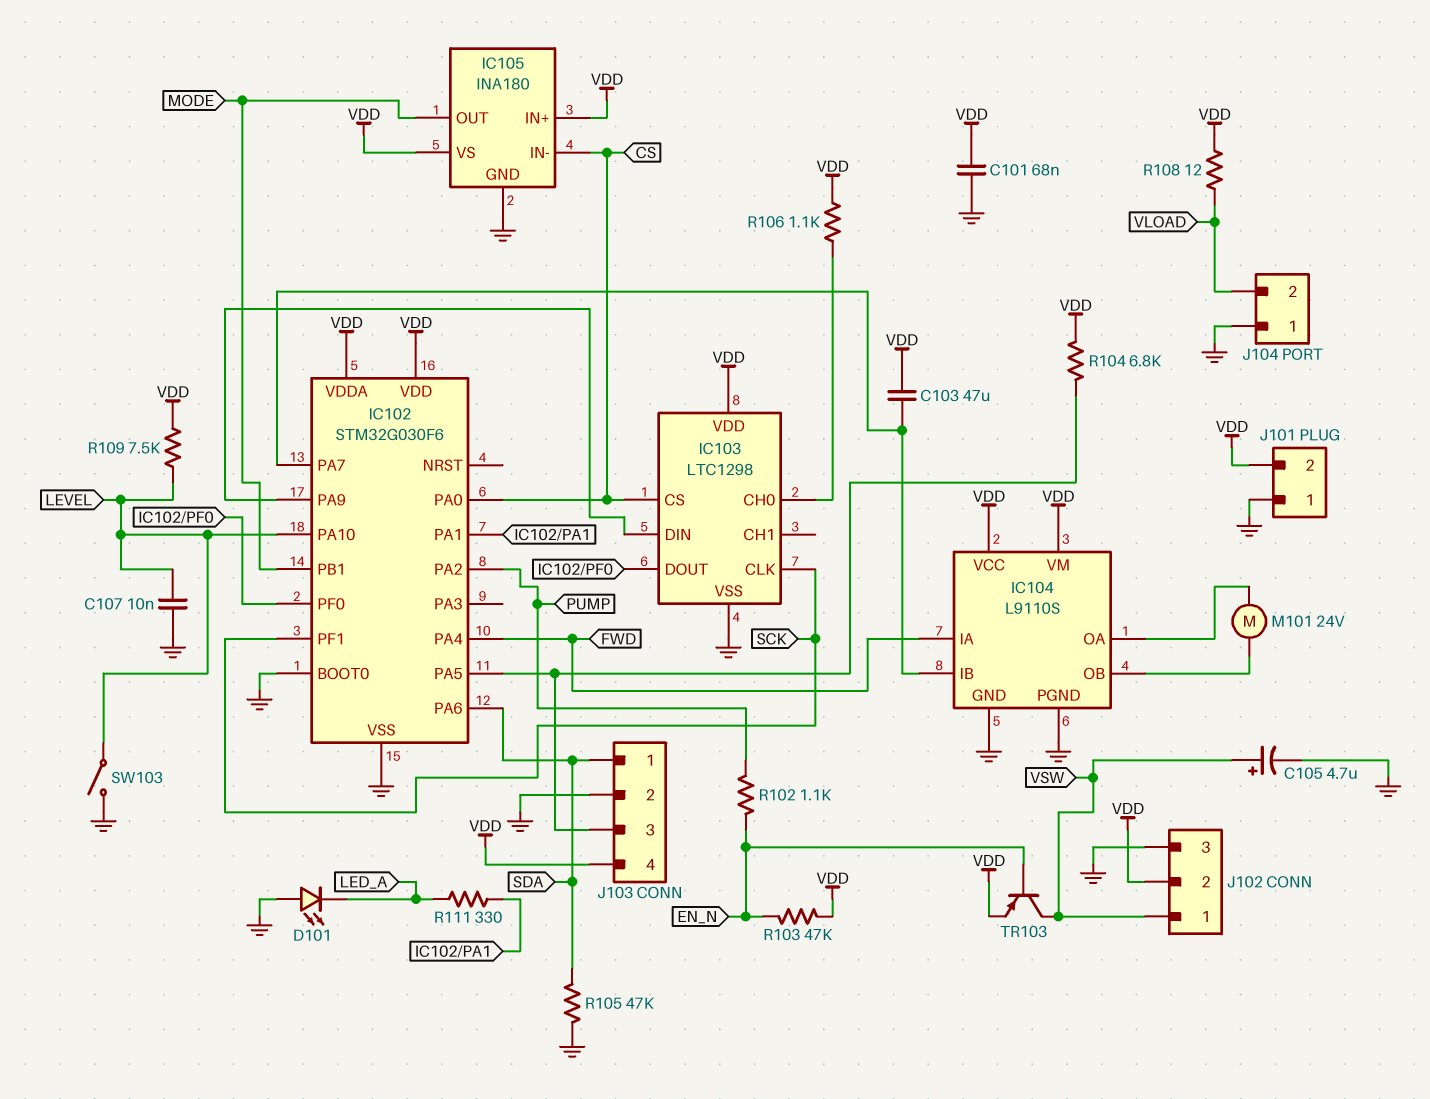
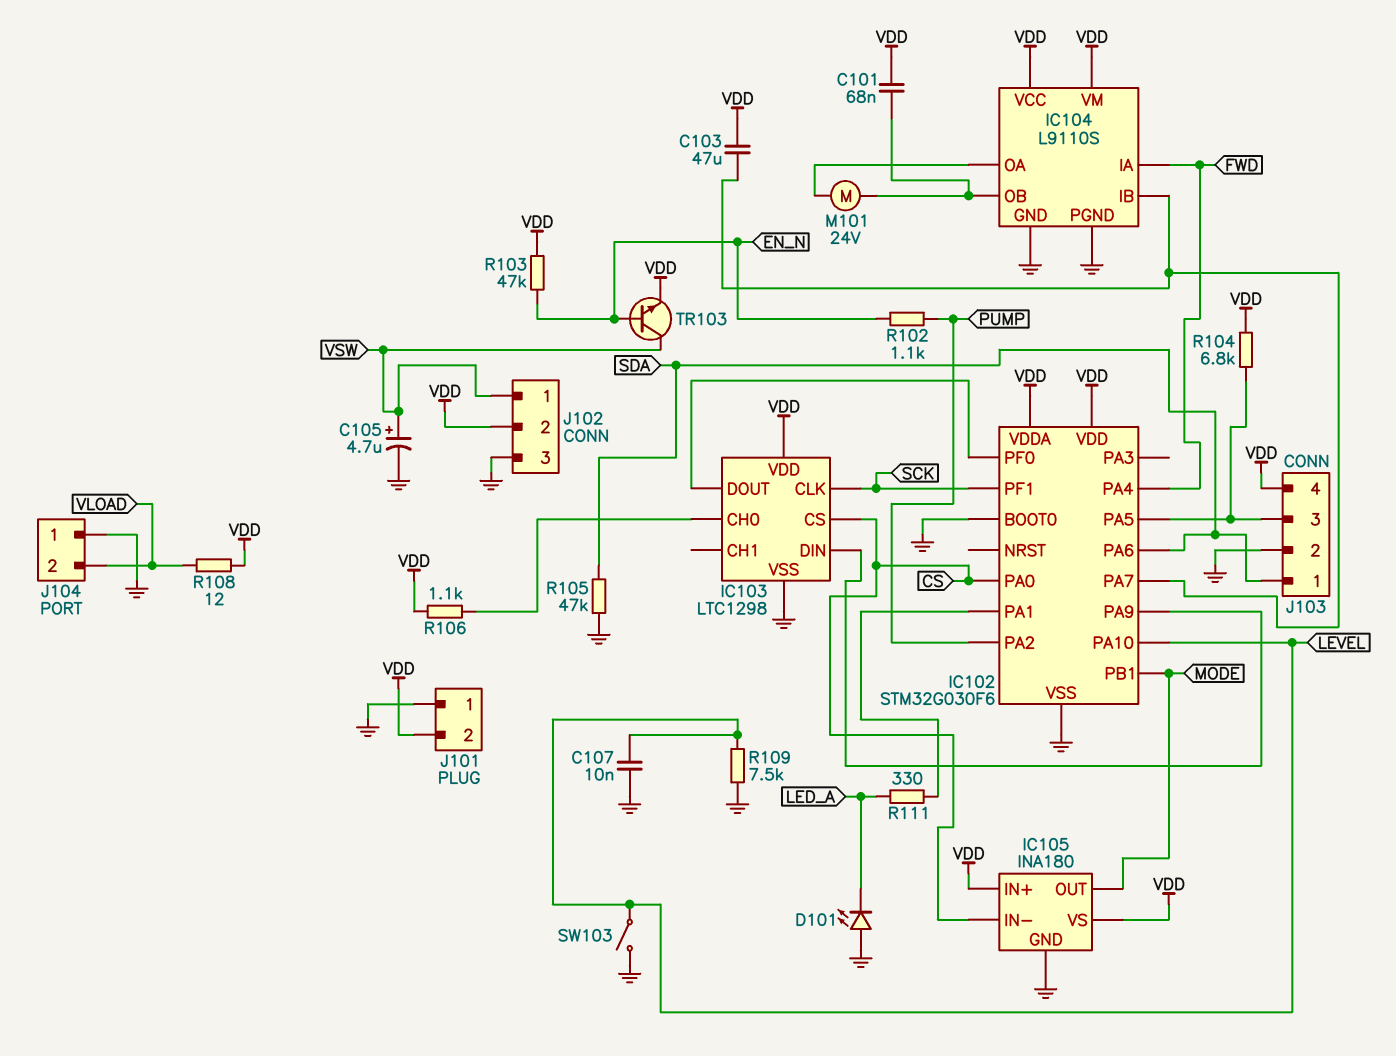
C101: 68nF (GND, VDD) -> 68nF (IC104/OB, VDD)
R109: 7.5k (LEVEL, VDD) -> 7.5k (GND, LEVEL)
TR103: PNP (B EN_N, C VSW, E VDD) -> NPN (B EN_N, C VSW, E VDD)

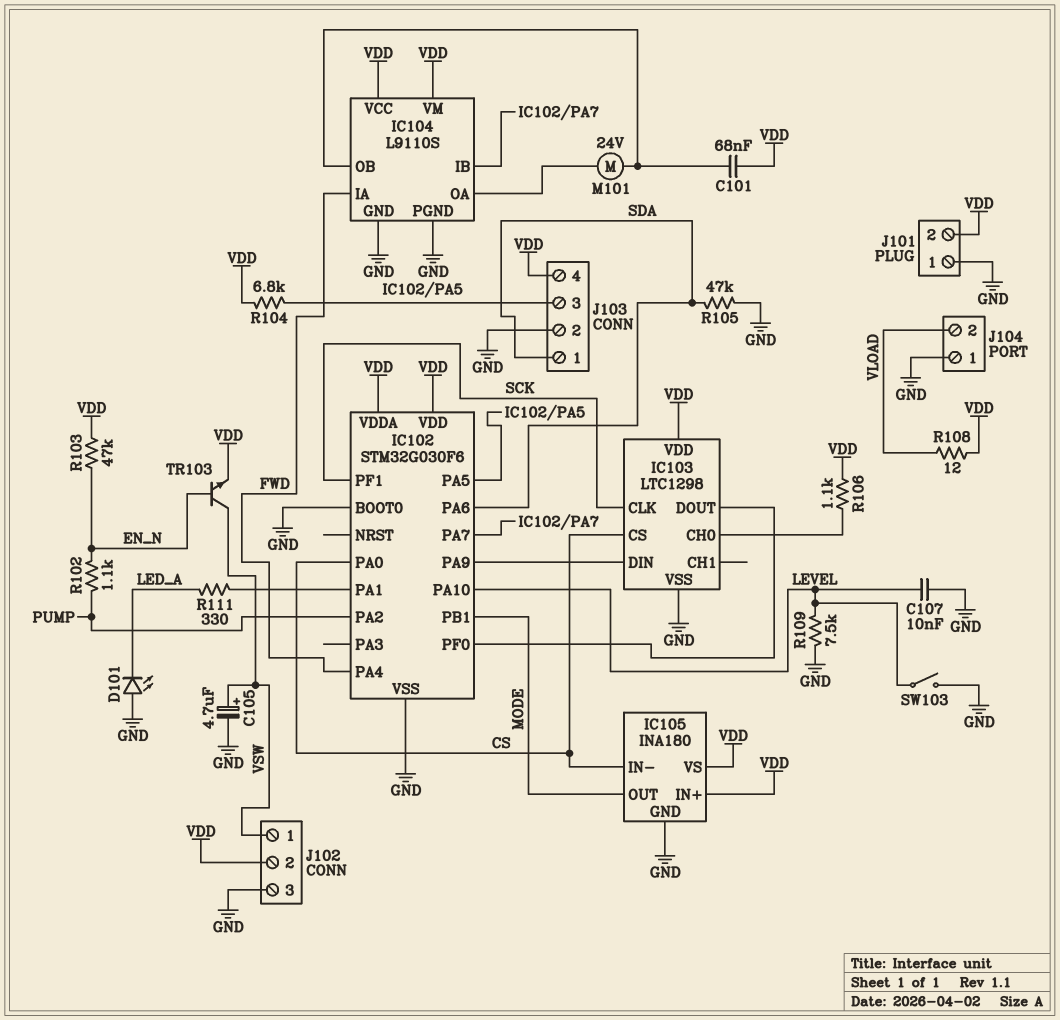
C103: 47uF (IC102/PA7, VDD) -> none

